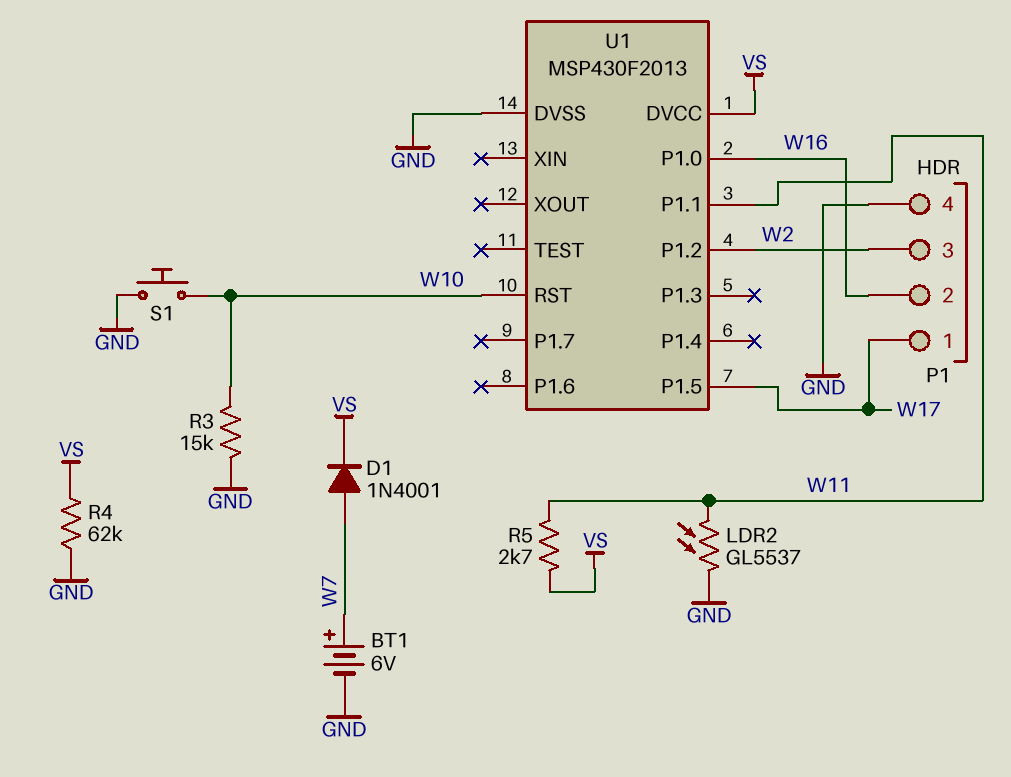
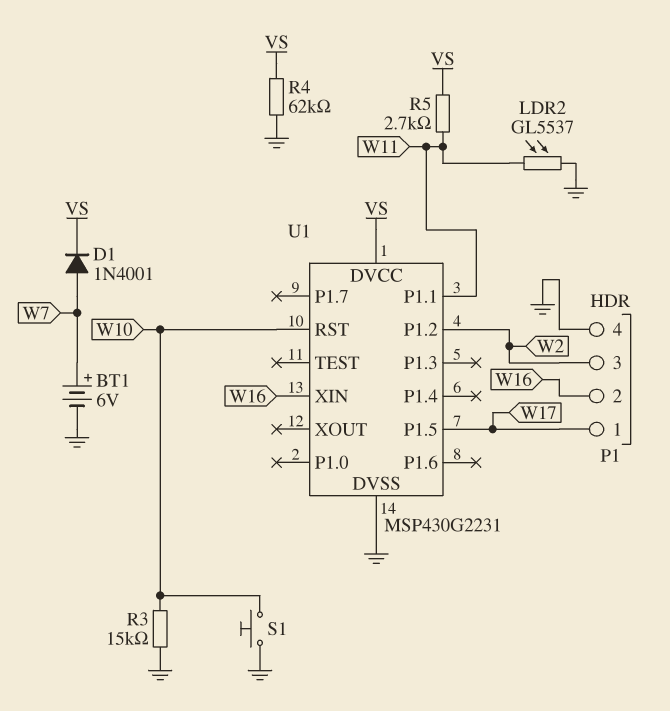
U1: MSP430F2013 -> MSP430G2231
U1 pin P1.0: W16 -> none
U1 pin XIN: none -> W16

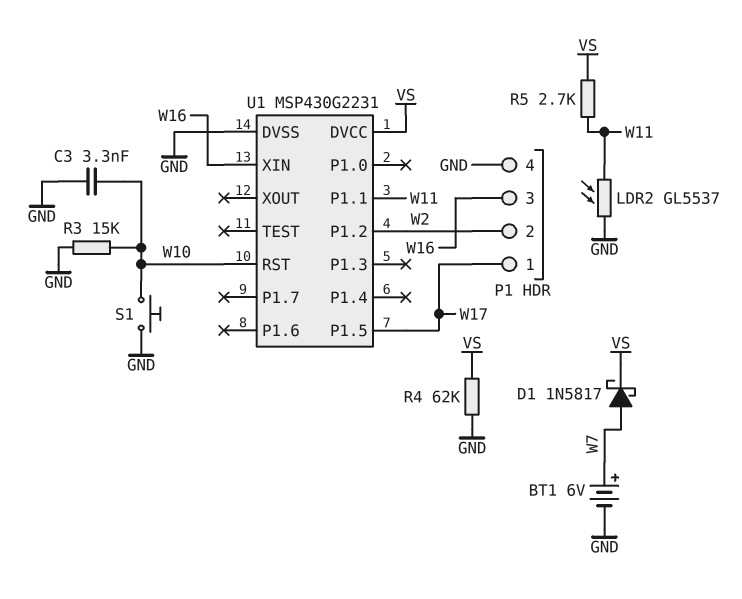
C3: none -> 3.3nF (GND, W10)
D1: diode 1N4001 (A W7, K VS) -> schottky 1N5817 (A W7, K VS)
P1 pin 2: W16 -> W2
P1 pin 3: W2 -> W16

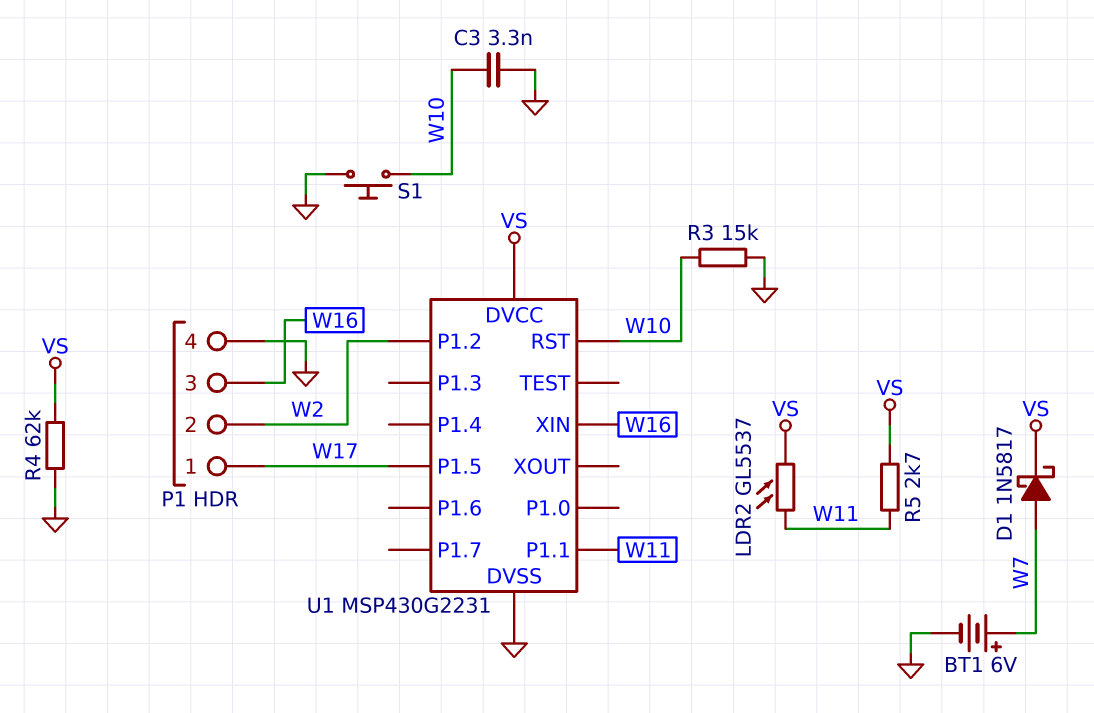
LDR2: GL5537 (GND, W11) -> GL5537 (VS, W11)

